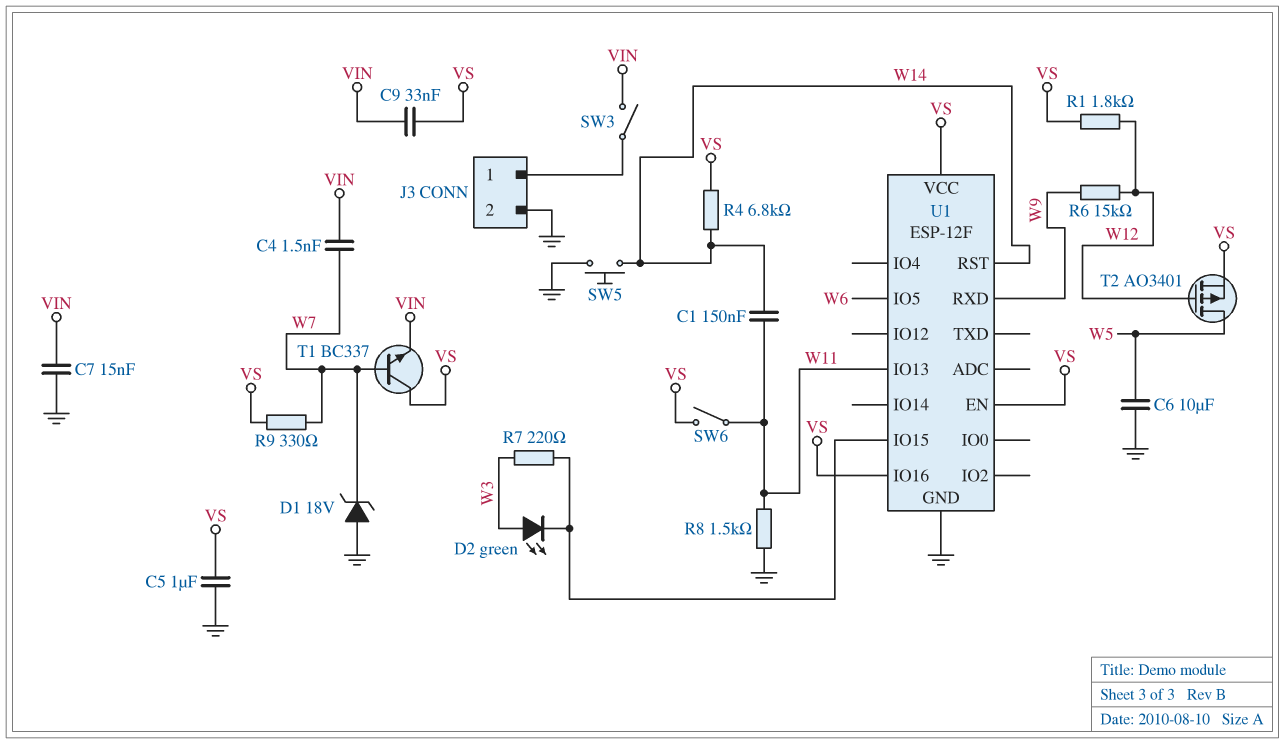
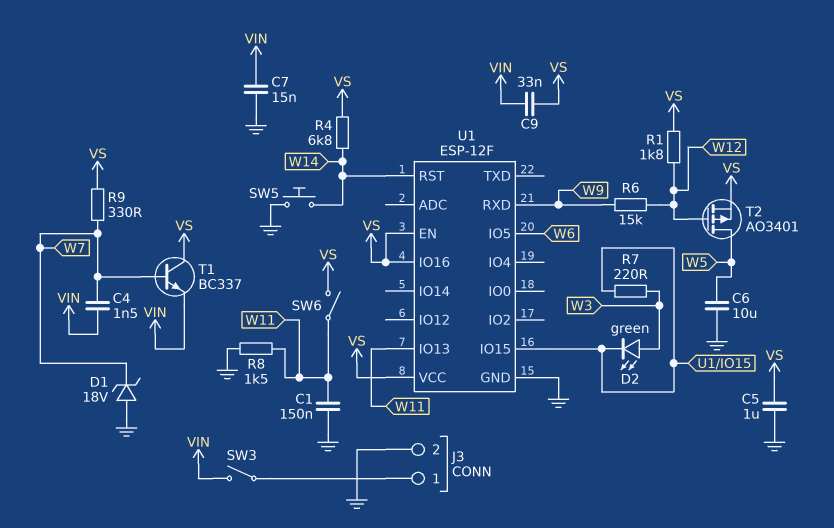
C1: 150nF (W11, W14) -> 150nF (GND, W11)

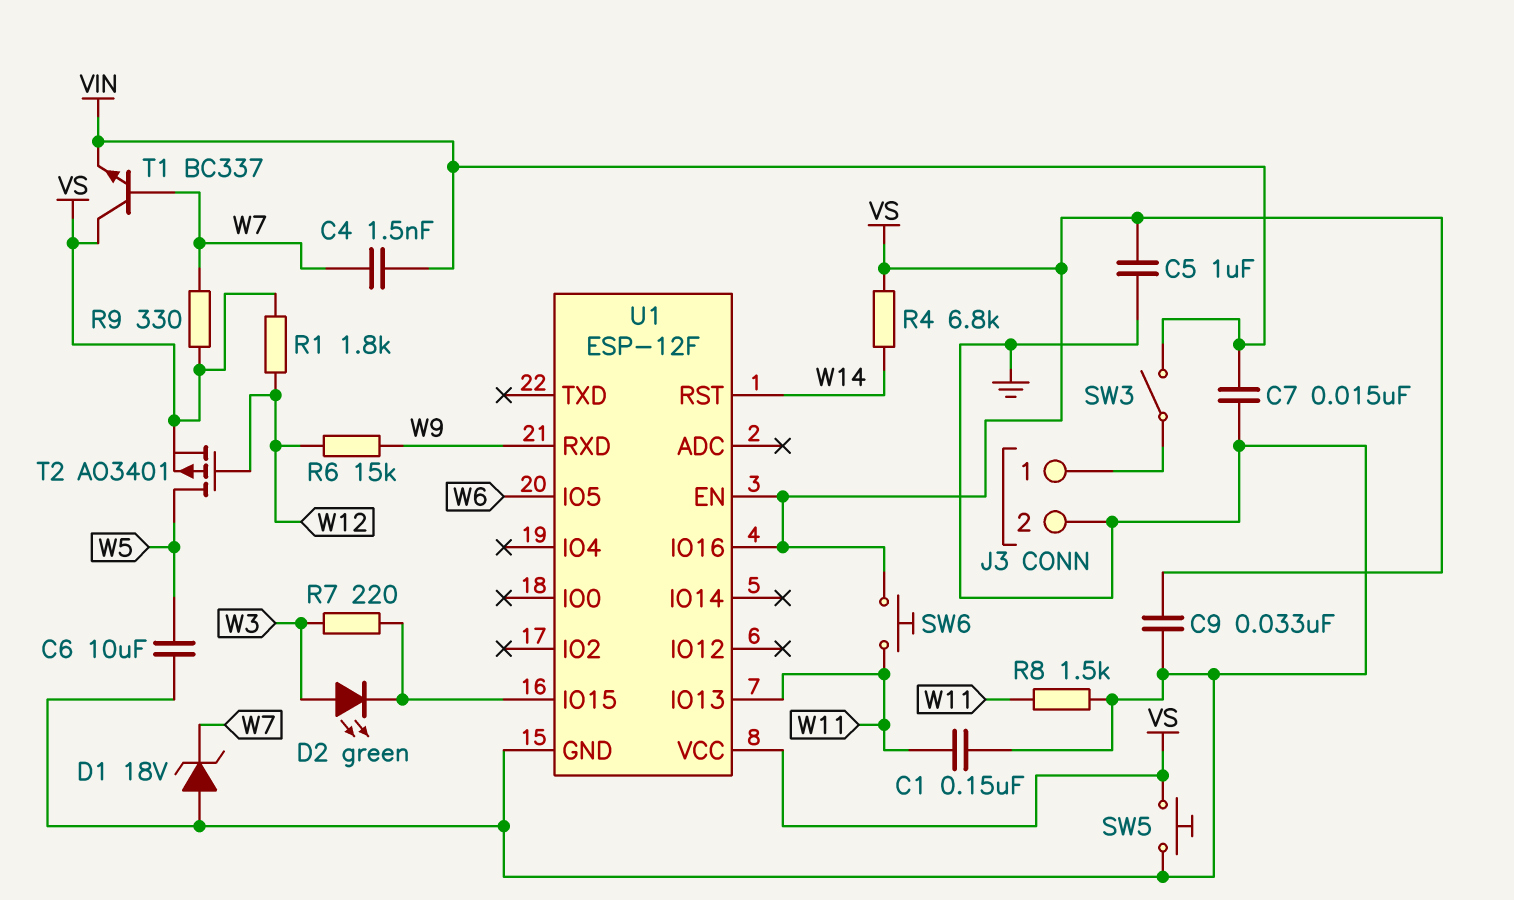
C9: 33nF (VIN, VS) -> 33nF (GND, VS)
SW5: button (GND, W14) -> button (GND, VS)
SW6: switch (VS, W11) -> button (VS, W11)

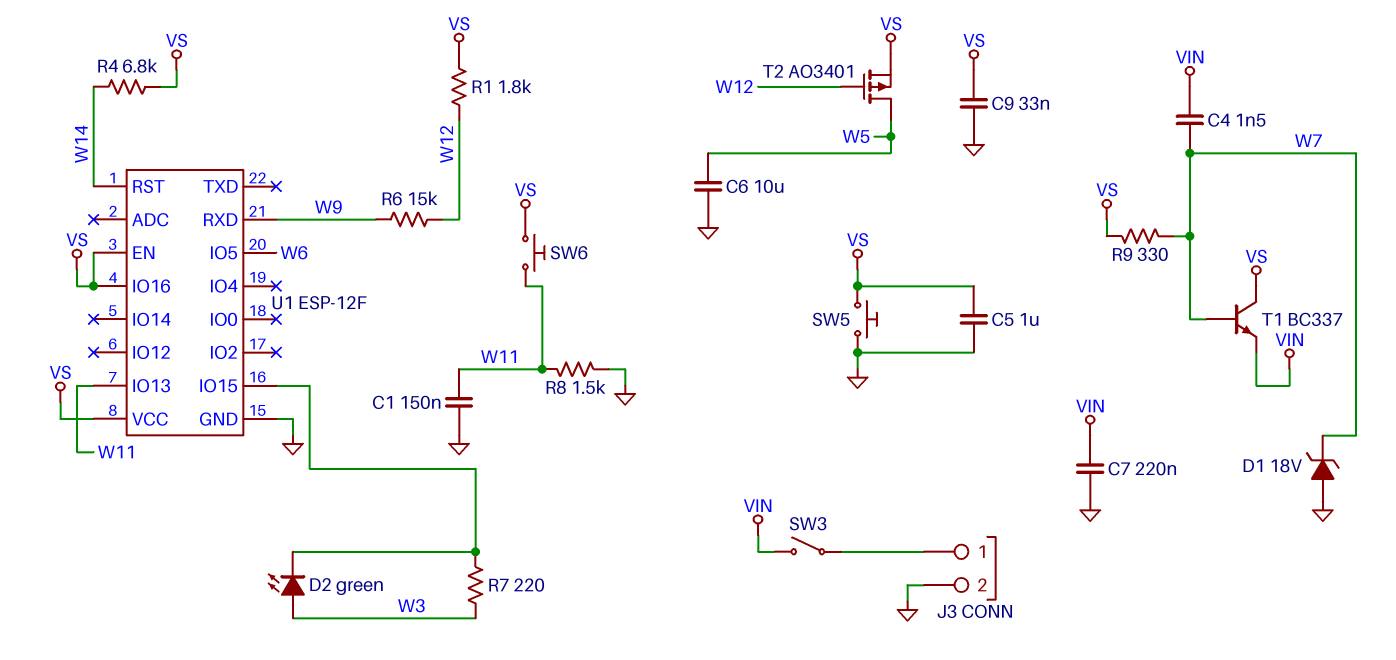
C7: 15nF (GND, VIN) -> 220nF (GND, VIN)

